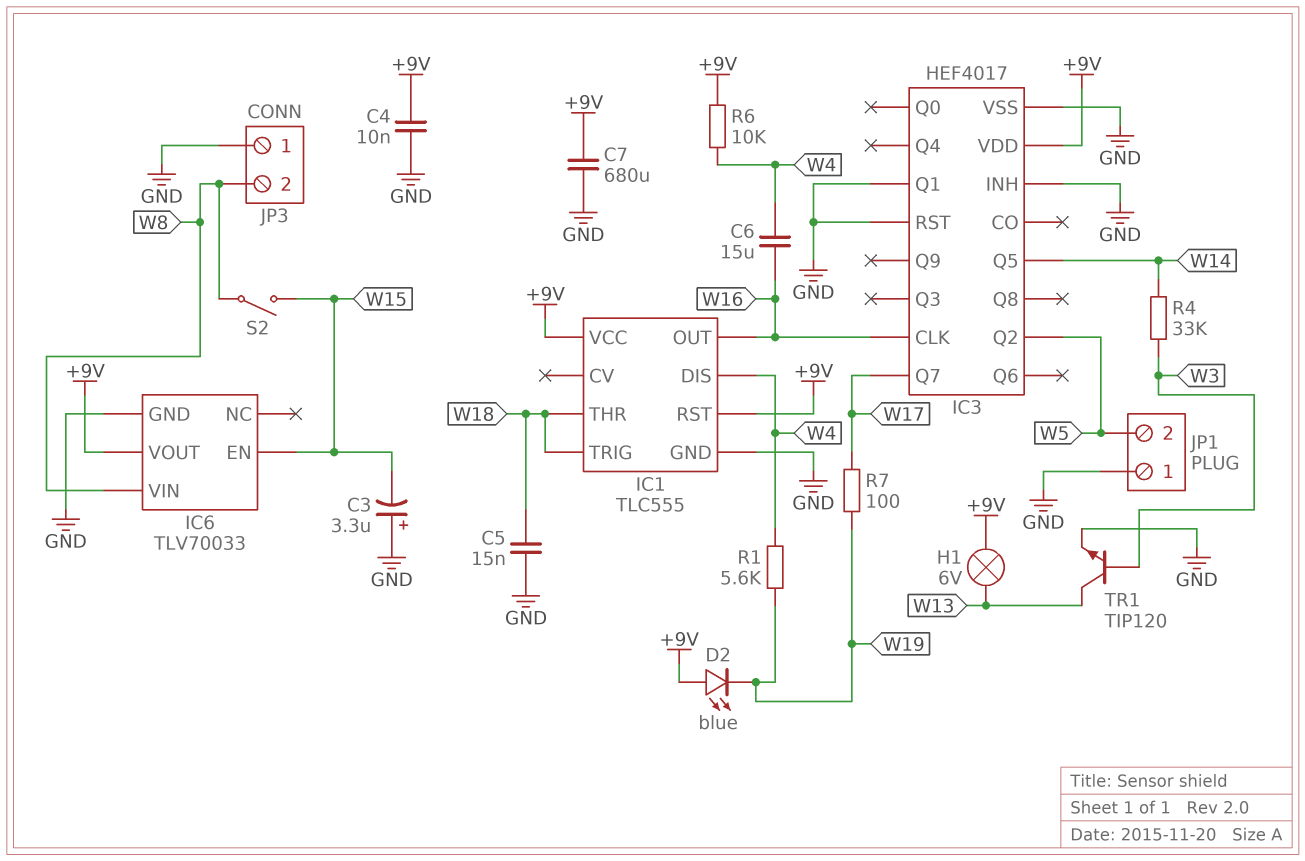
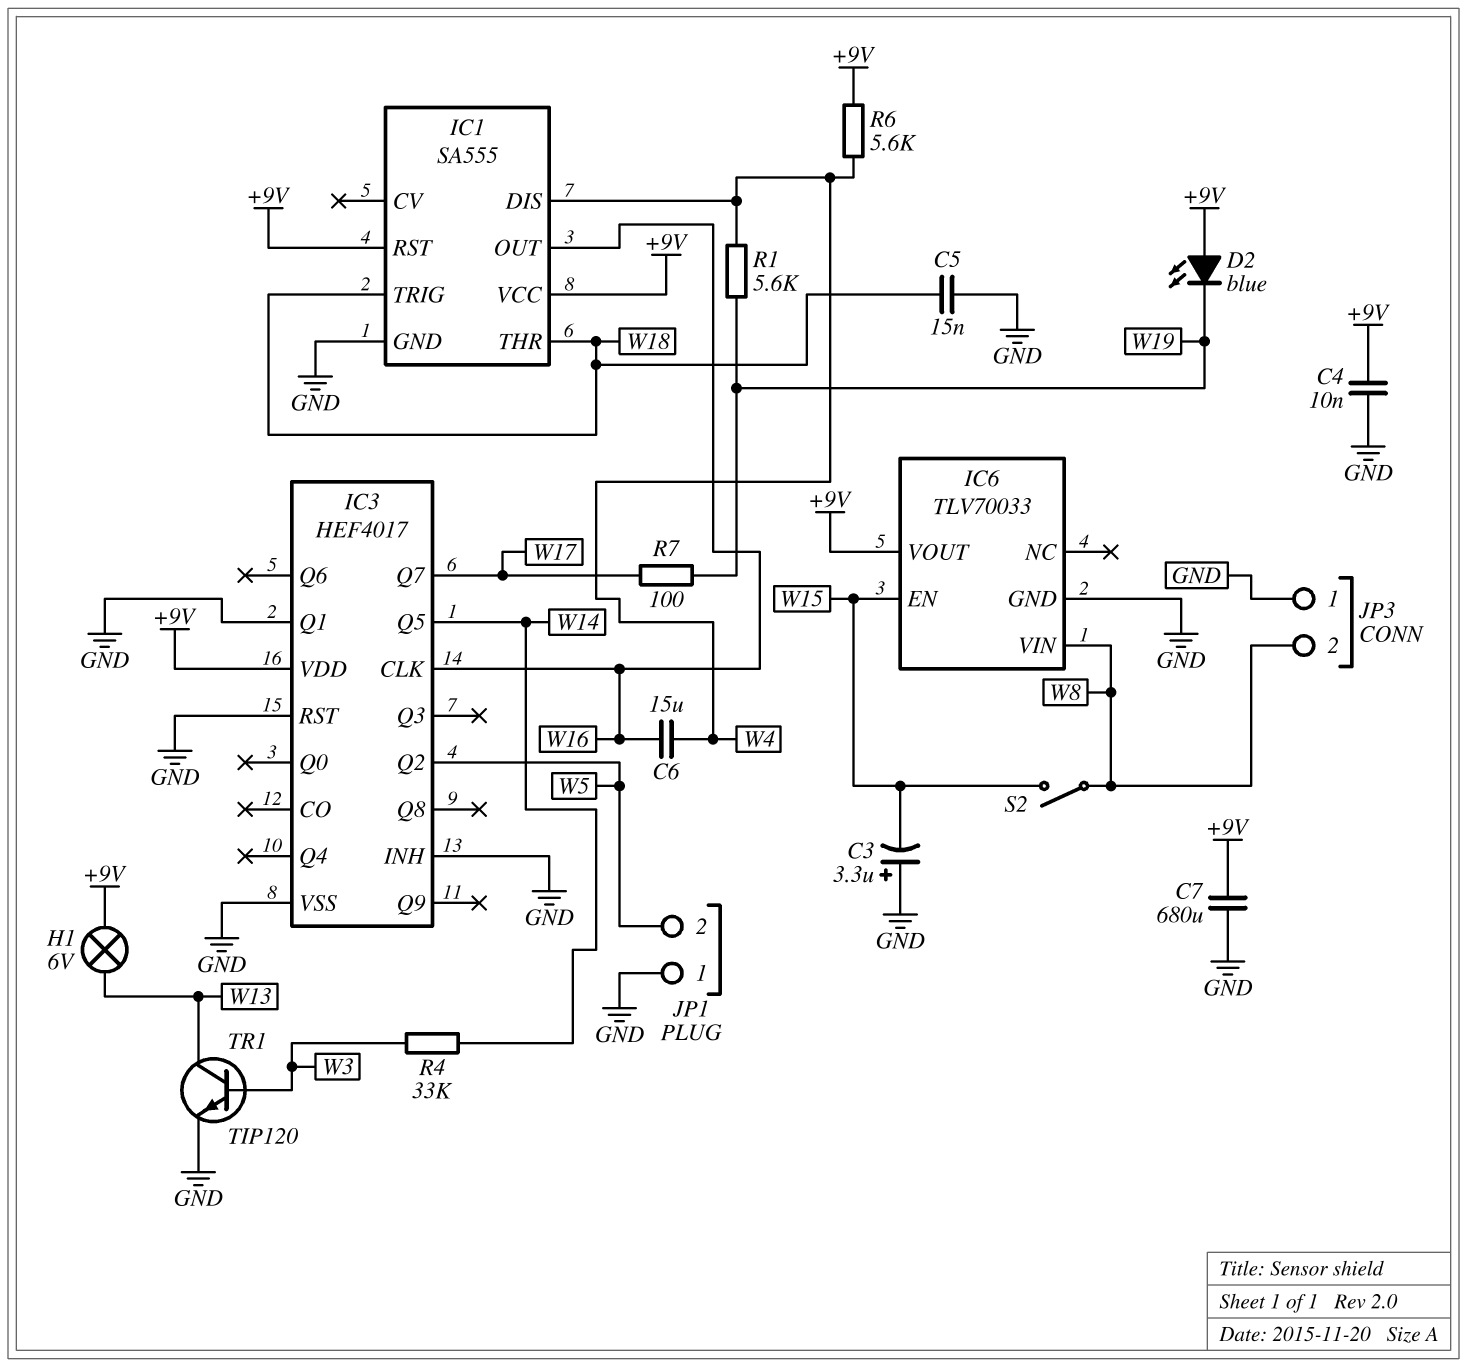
IC1: TLC555 -> SA555
R6: 10k (+9V, W4) -> 5.6k (+9V, W4)

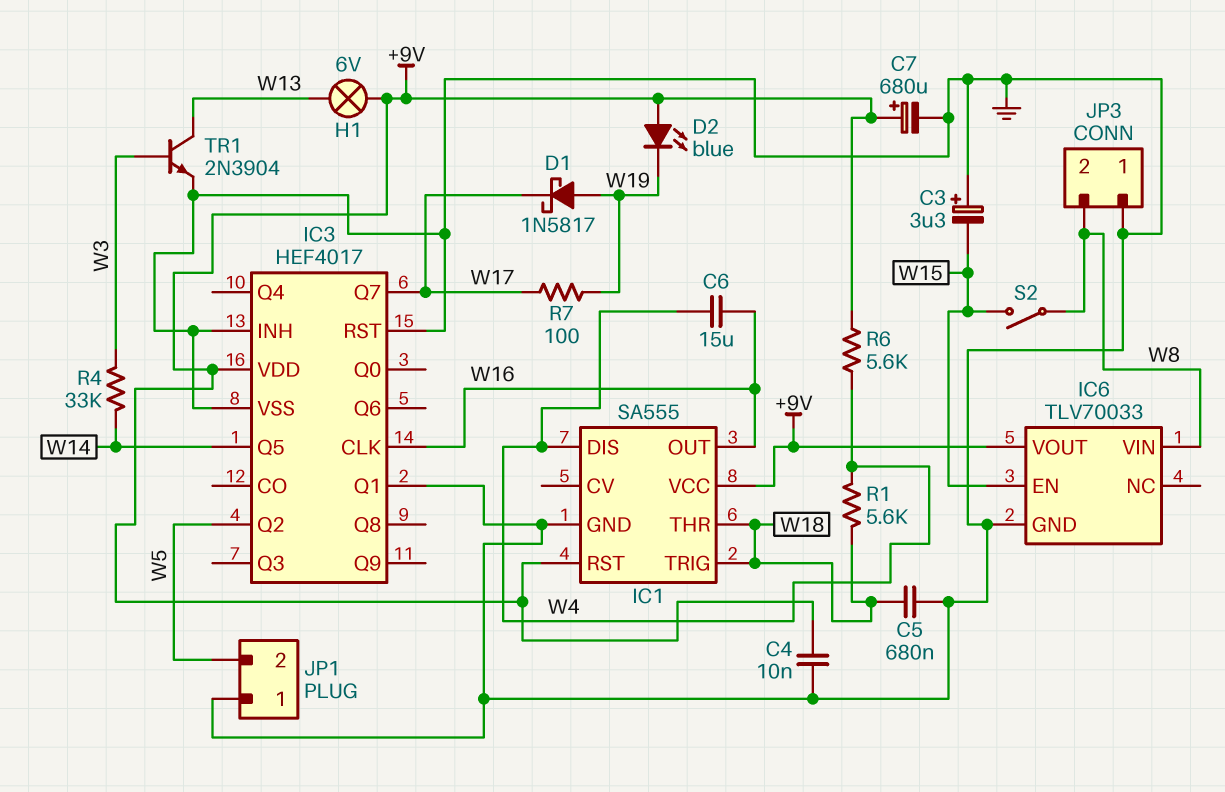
C5: 15nF (GND, W18) -> 680nF (GND, W18)
C7: 680uF (+9V, GND) -> 680uF (plus +9V, minus GND)
D1: none -> schottky 1N5817 (A W19, K W17)
R1: 5.6k (W4, W19) -> 5.6k (W4, W18)
TR1: NPN TIP120 (B W3, C W13, E GND) -> NPN 2N3904 (B W3, C W13, E GND)

